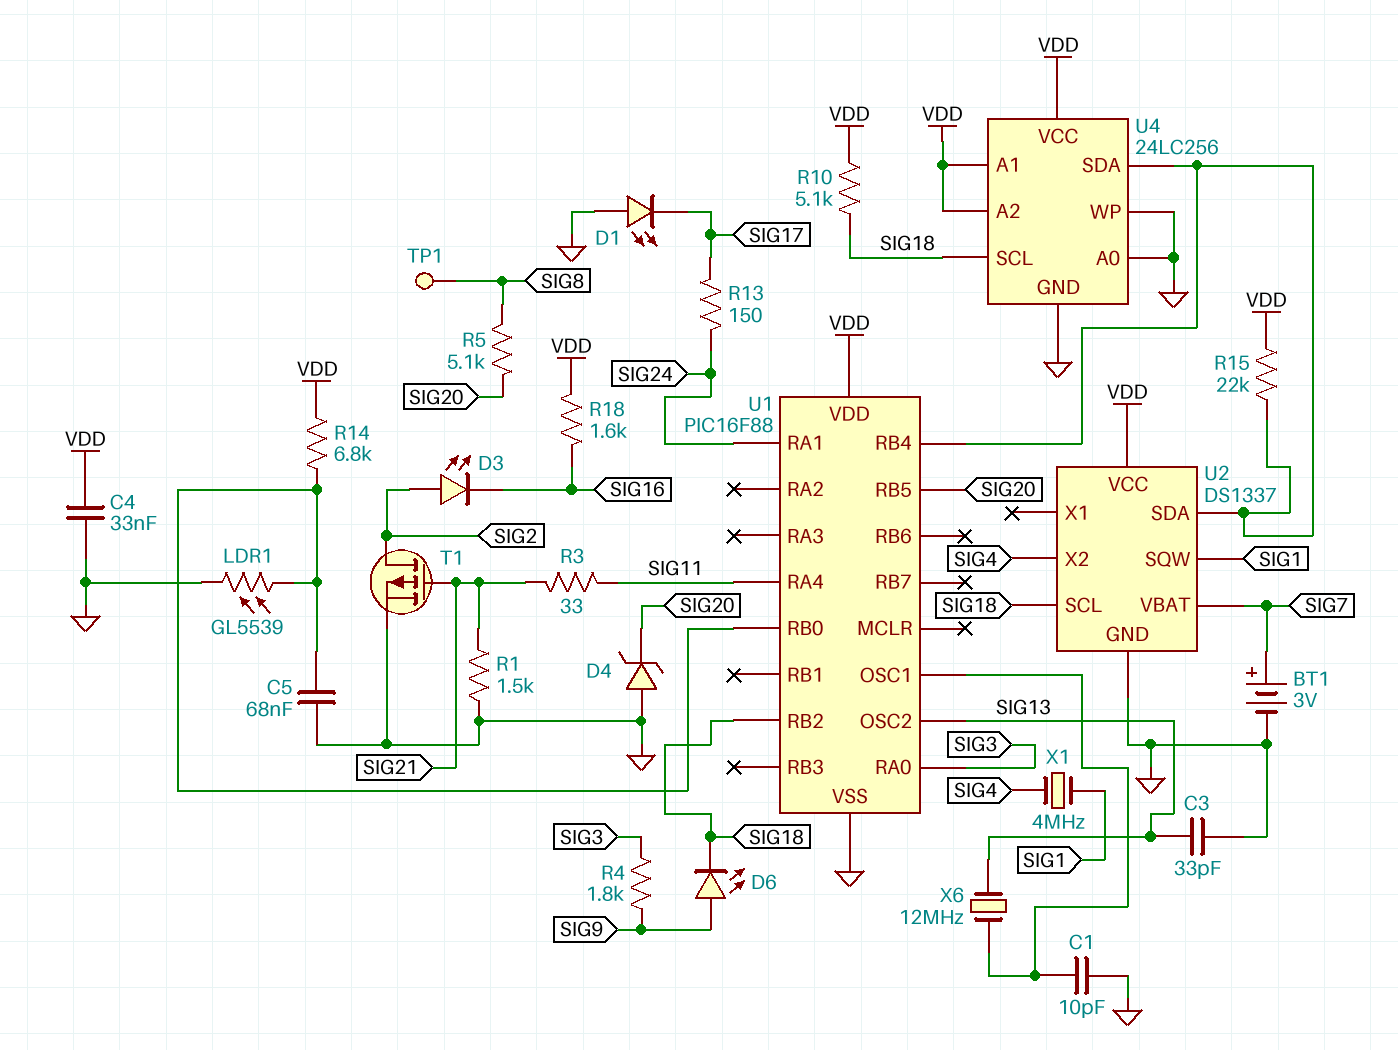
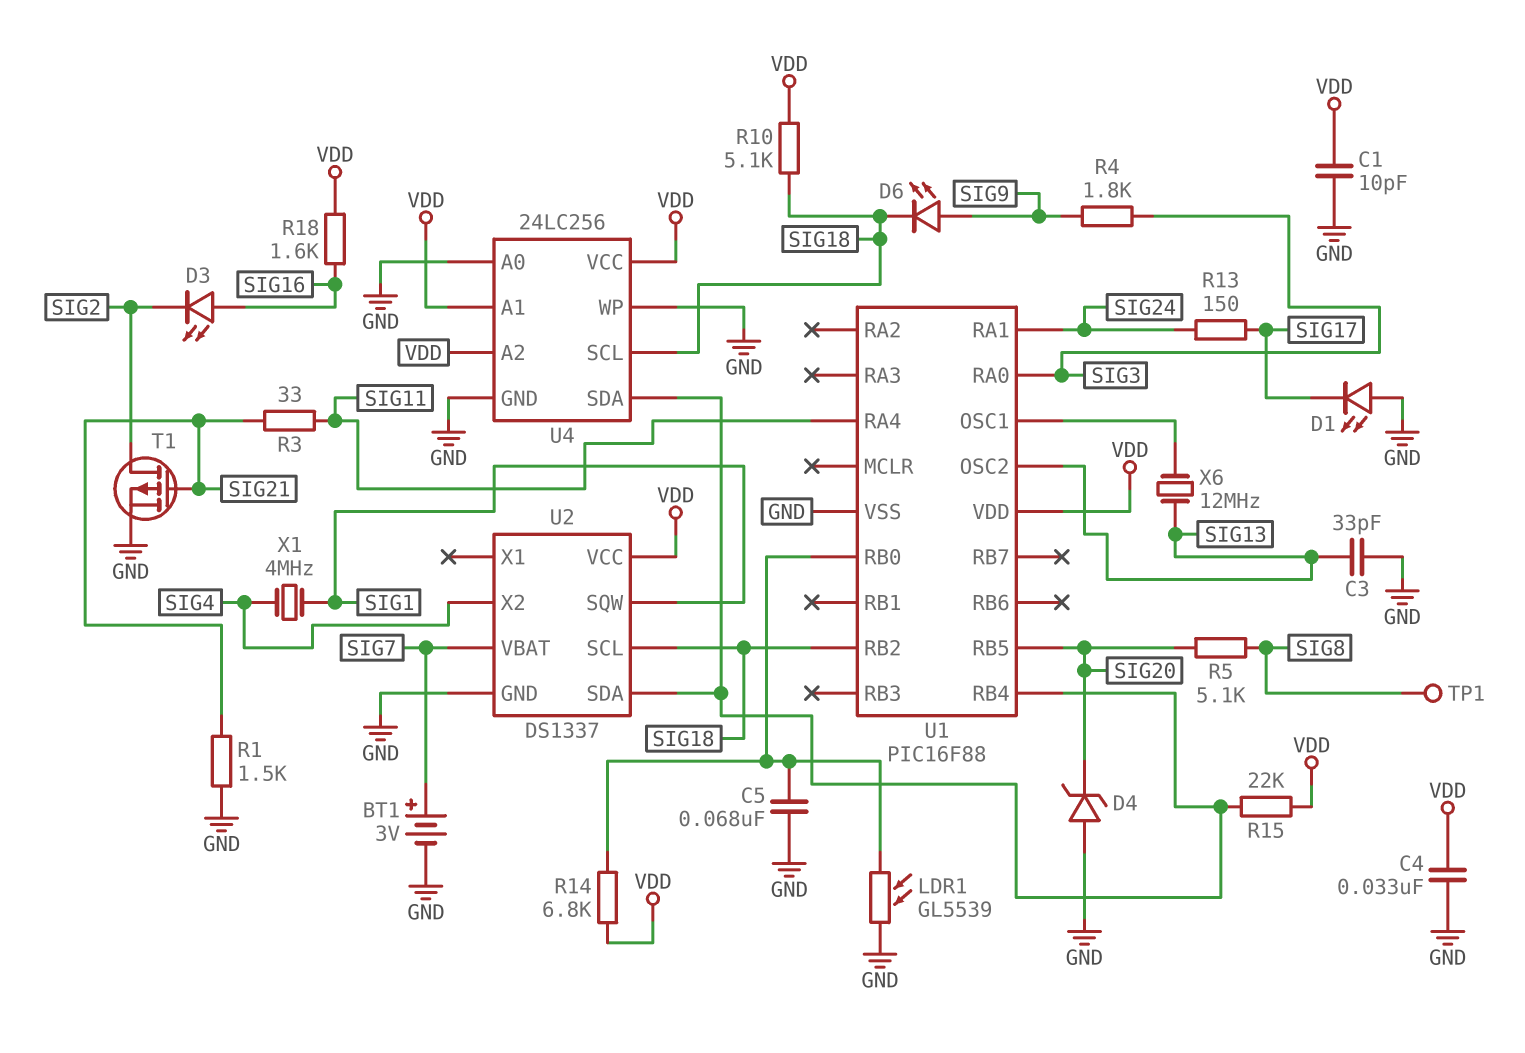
C1: 10pF (GND, U1/OSC1) -> 10pF (GND, VDD)
D3: LED (A SIG2, K SIG16) -> LED (A SIG16, K SIG2)

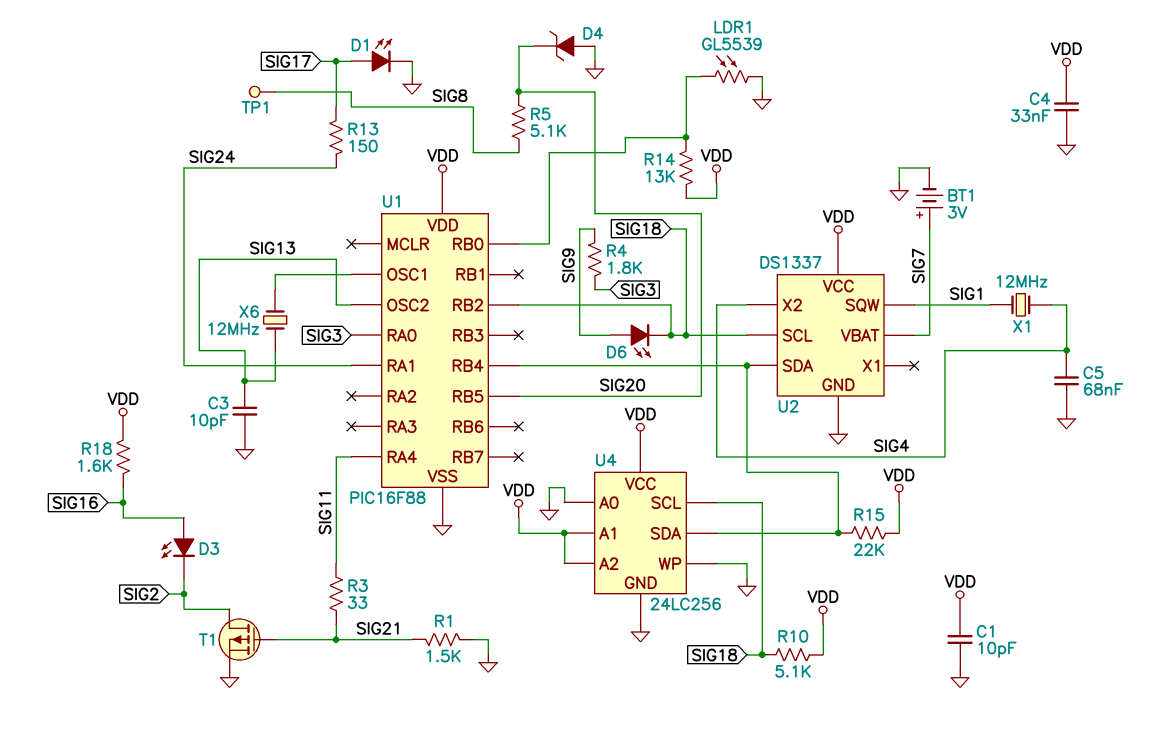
C3: 33pF (GND, SIG13) -> 10pF (GND, SIG13)
C5: 68nF (GND, U1/RB0) -> 68nF (GND, SIG4)
D1: LED (A GND, K SIG17) -> LED (A SIG17, K GND)
R14: 6.8k (U1/RB0, VDD) -> 13k (U1/RB0, VDD)
X1: 4MHz (SIG1, SIG4) -> 12MHz (SIG1, SIG4)

